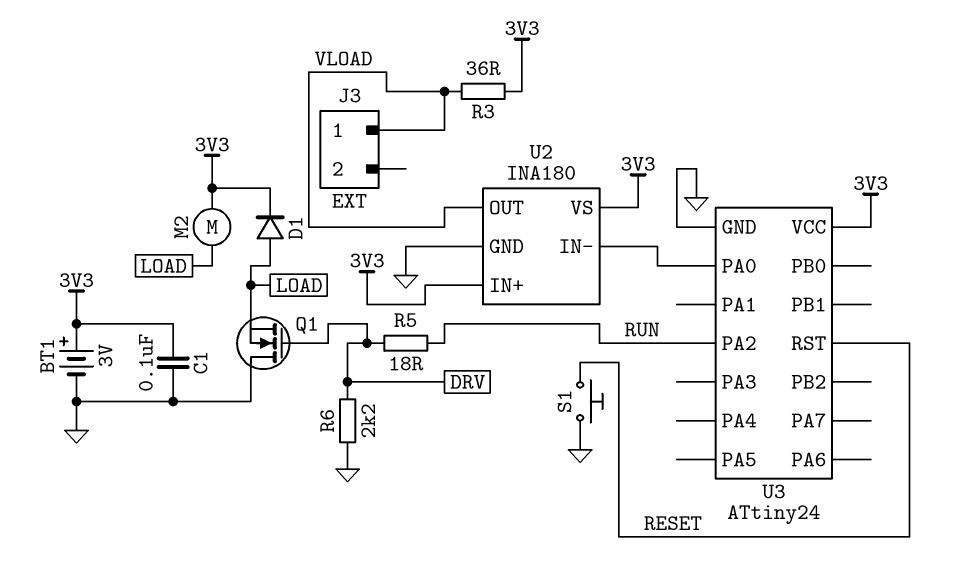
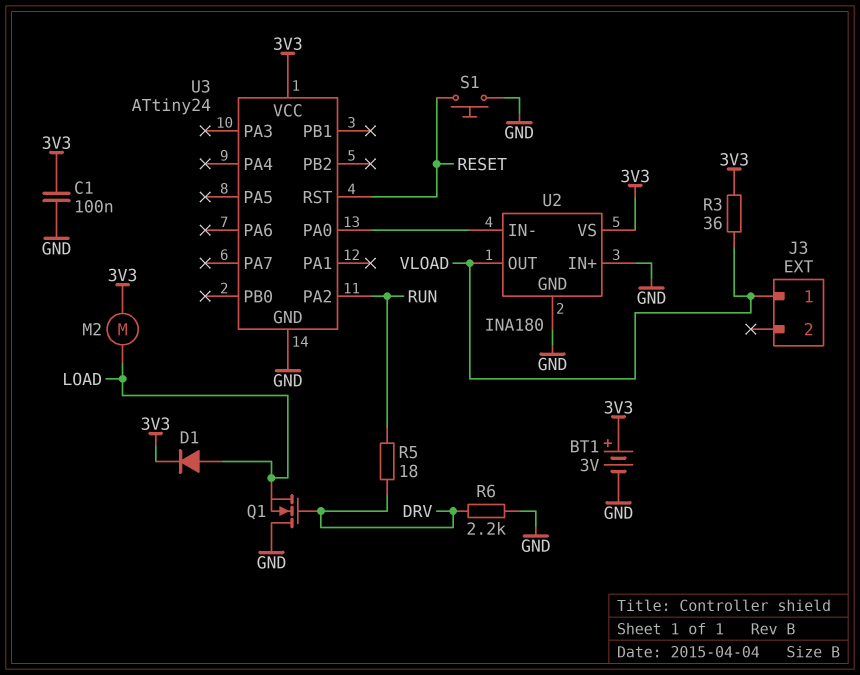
U2 pin IN+: 3V3 -> GND

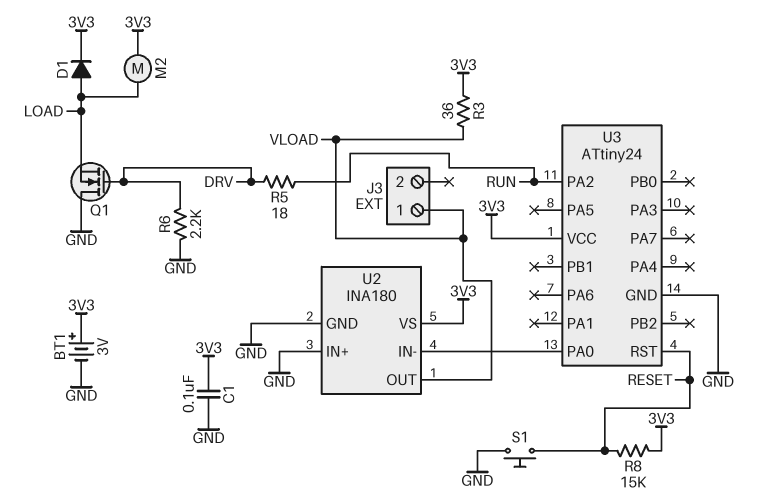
R8: none -> 15k (3V3, RESET)

